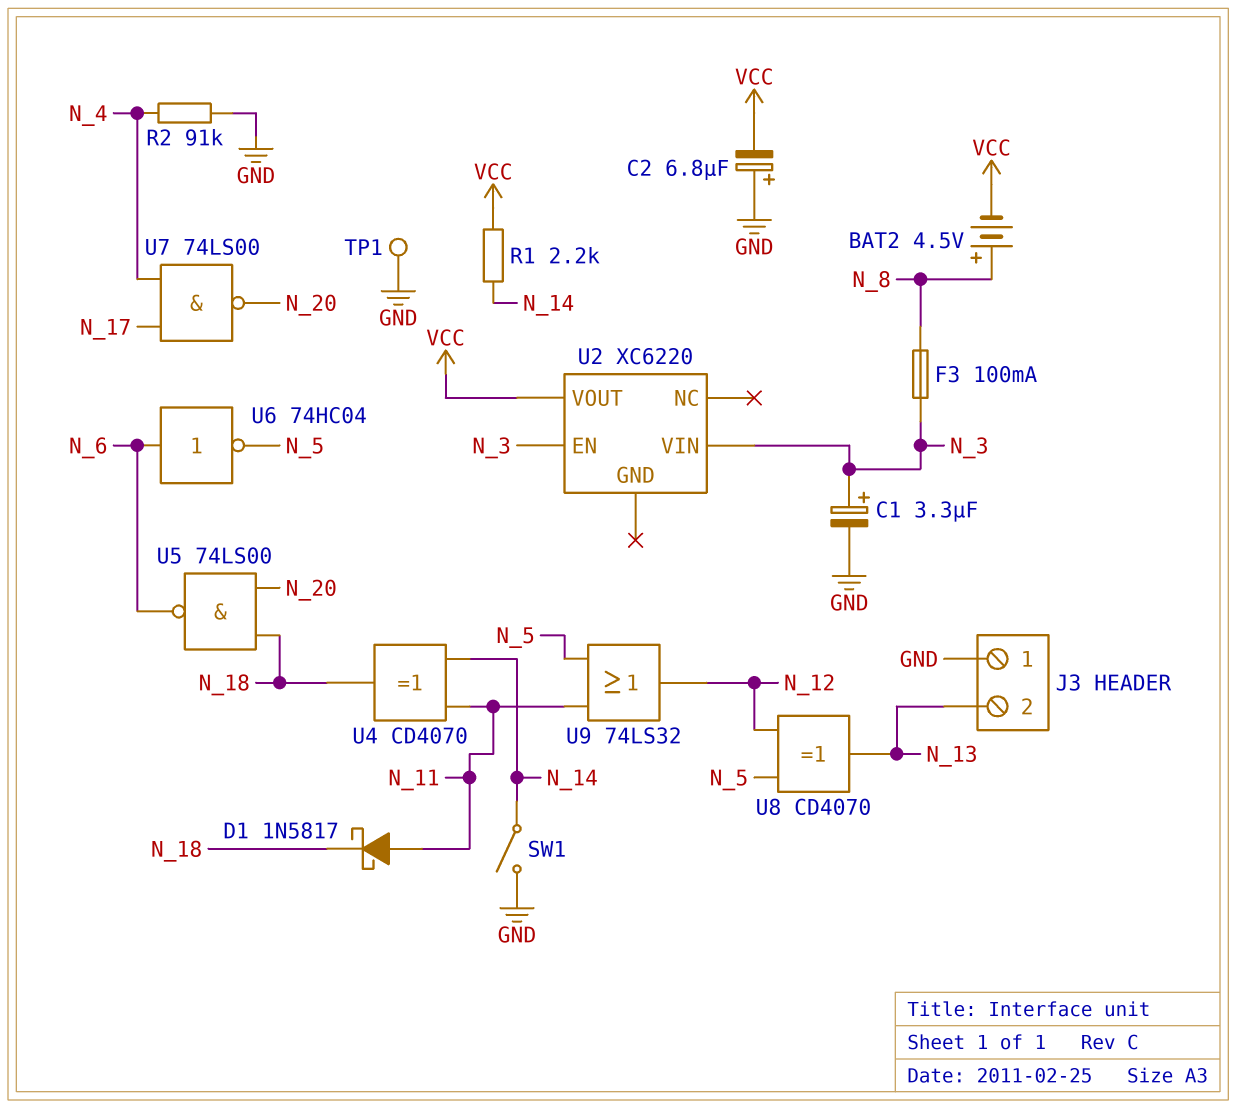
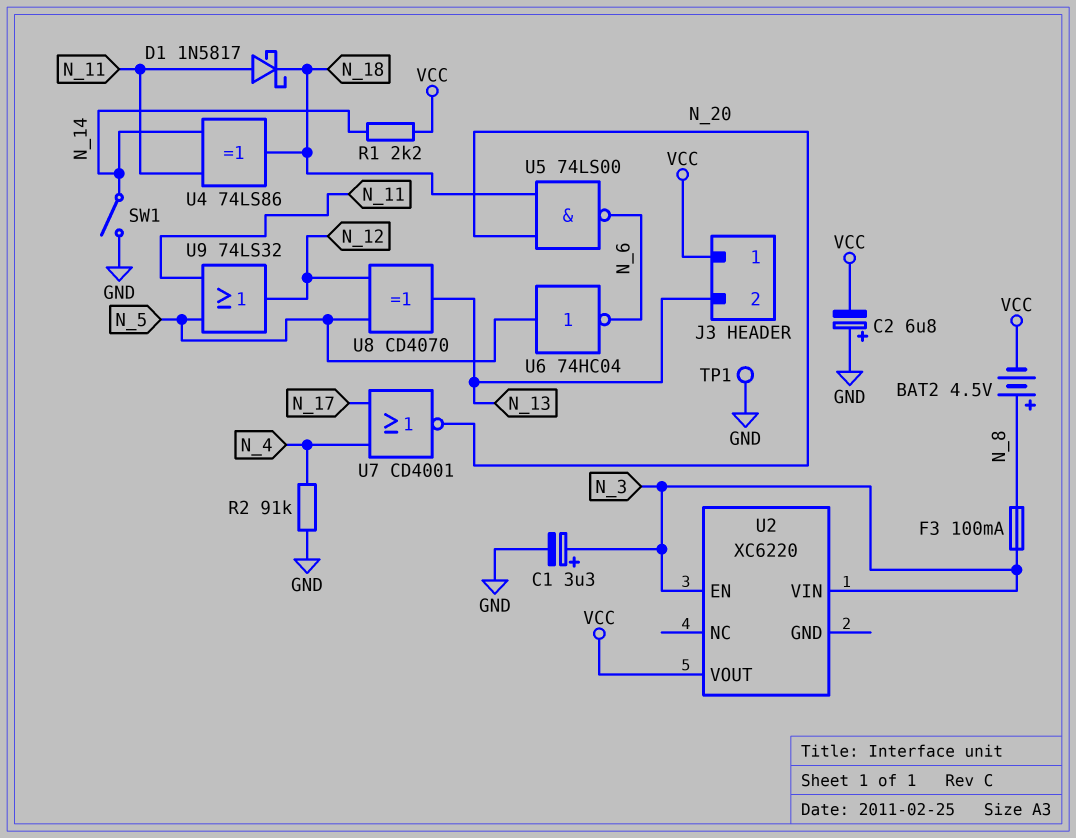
J3 pin 1: GND -> VCC
U4: XOR CD4070 (in N_11, in N_14, out N_18) -> XOR 74LS86 (in N_11, in N_14, out N_18)
U6: NOT 74HC04 (in N_6, out N_5) -> NOT 74HC04 (in N_5, out N_6)
U7: NAND 74LS00 (in N_4, in N_17, out N_20) -> NOR CD4001 (in N_4, in N_17, out N_20)

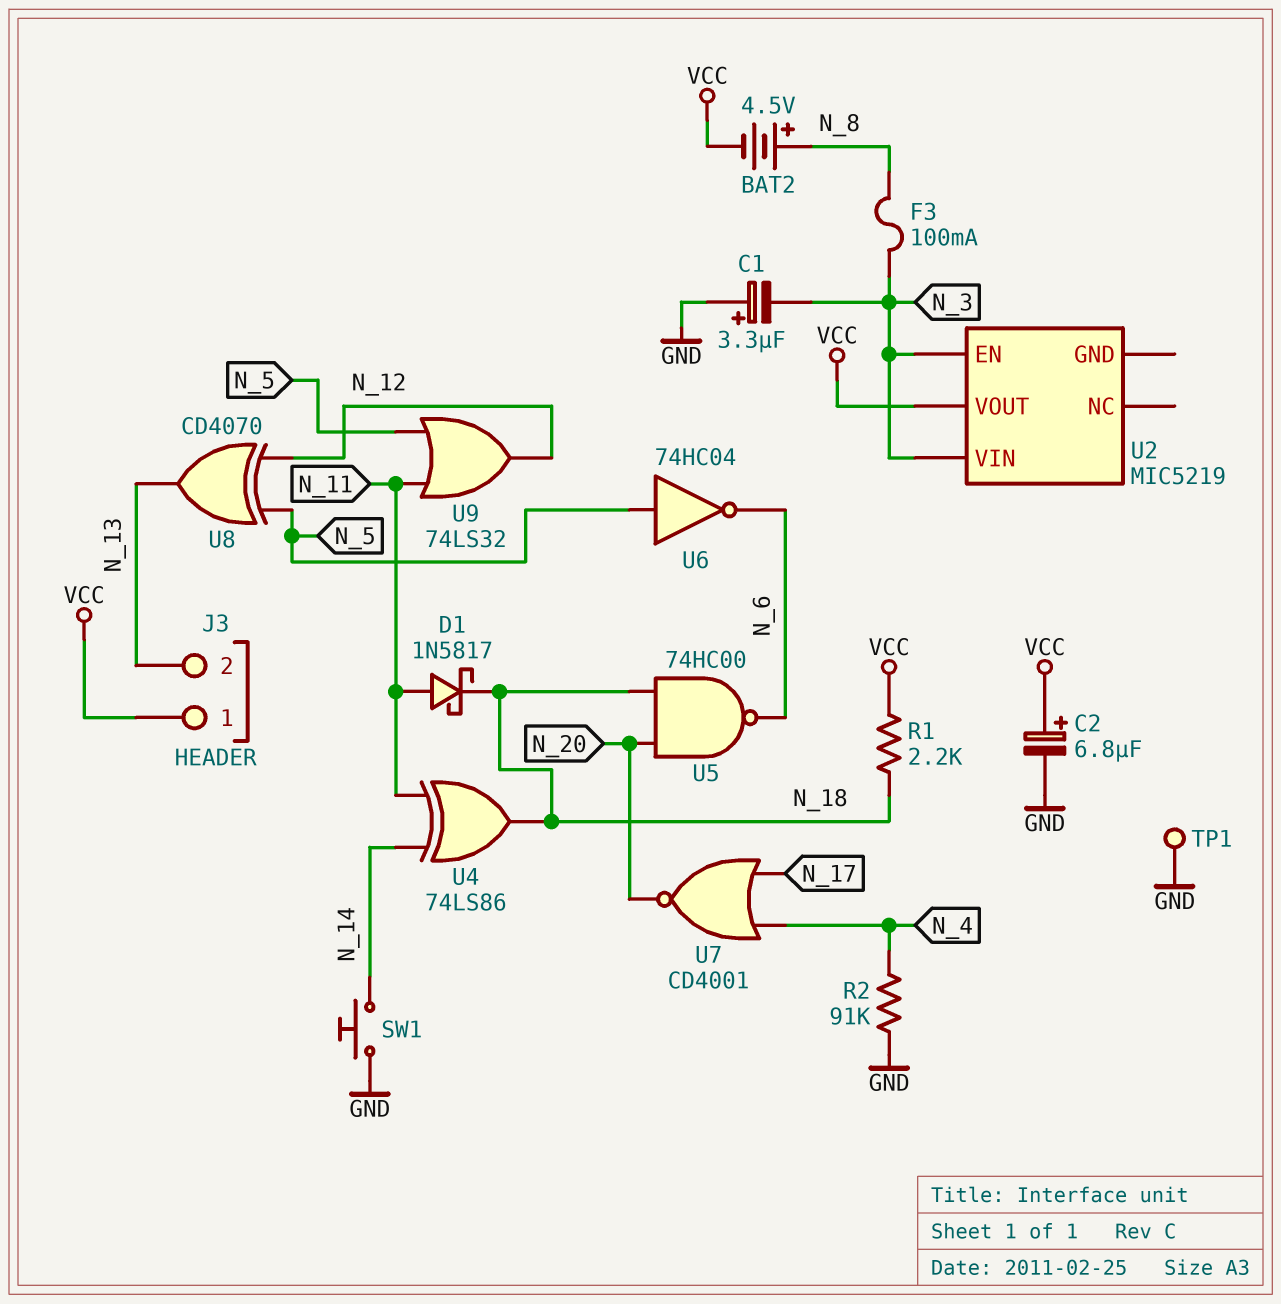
C1: 3.3uF (plus N_3, minus GND) -> 3.3uF (plus GND, minus N_3)
C2: 6.8uF (plus GND, minus VCC) -> 6.8uF (plus VCC, minus GND)
R1: 2.2k (N_14, VCC) -> 2.2k (N_18, VCC)
SW1: switch (GND, N_14) -> button (GND, N_14)
U2: XC6220 -> MIC5219
U5: NAND 74LS00 (in N_18, in N_20, out N_6) -> NAND 74HC00 (in N_18, in N_20, out N_6)

